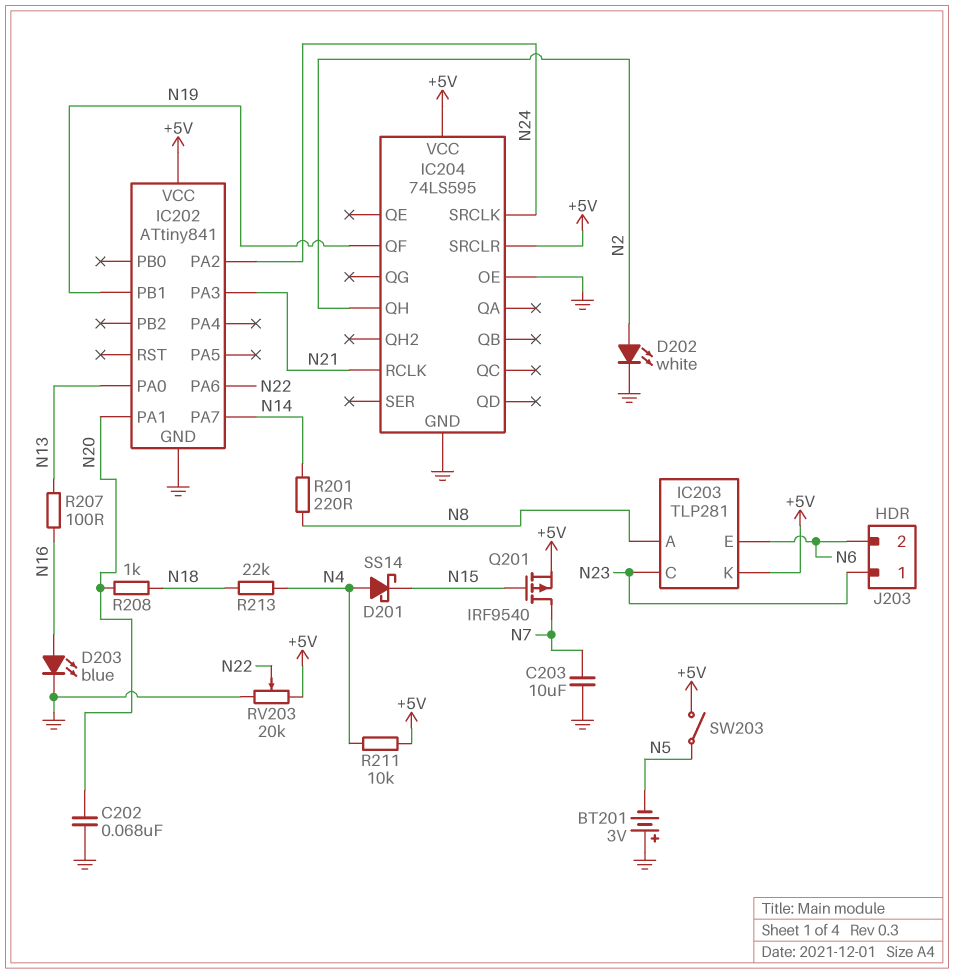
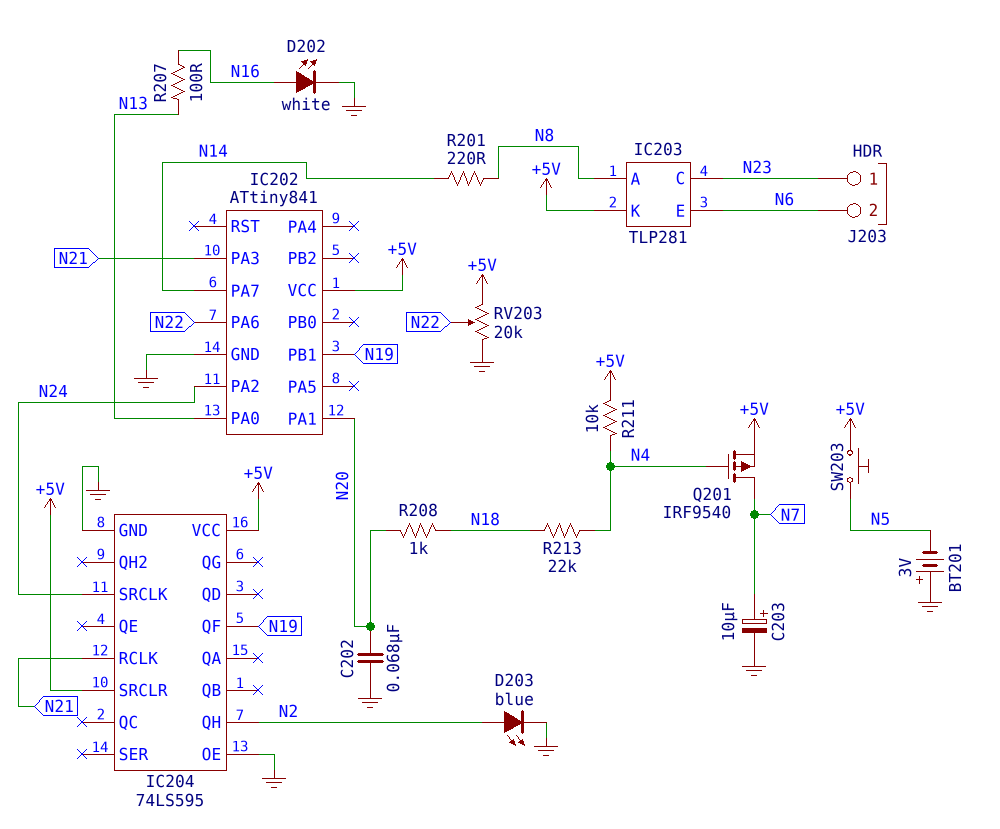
C203: 10uF (GND, N7) -> 10uF (plus N7, minus GND)
D201: schottky SS14 (A N4, K N15) -> none
D202: LED white (A N2, K GND) -> LED white (A N16, K GND)
D203: LED blue (A N16, K GND) -> LED blue (A N2, K GND)
Q201: PMOS IRF9540 (G N15, D N7, S +5V) -> PMOS IRF9540 (G N4, D N7, S +5V)
SW203: switch (+5V, N5) -> button (+5V, N5)

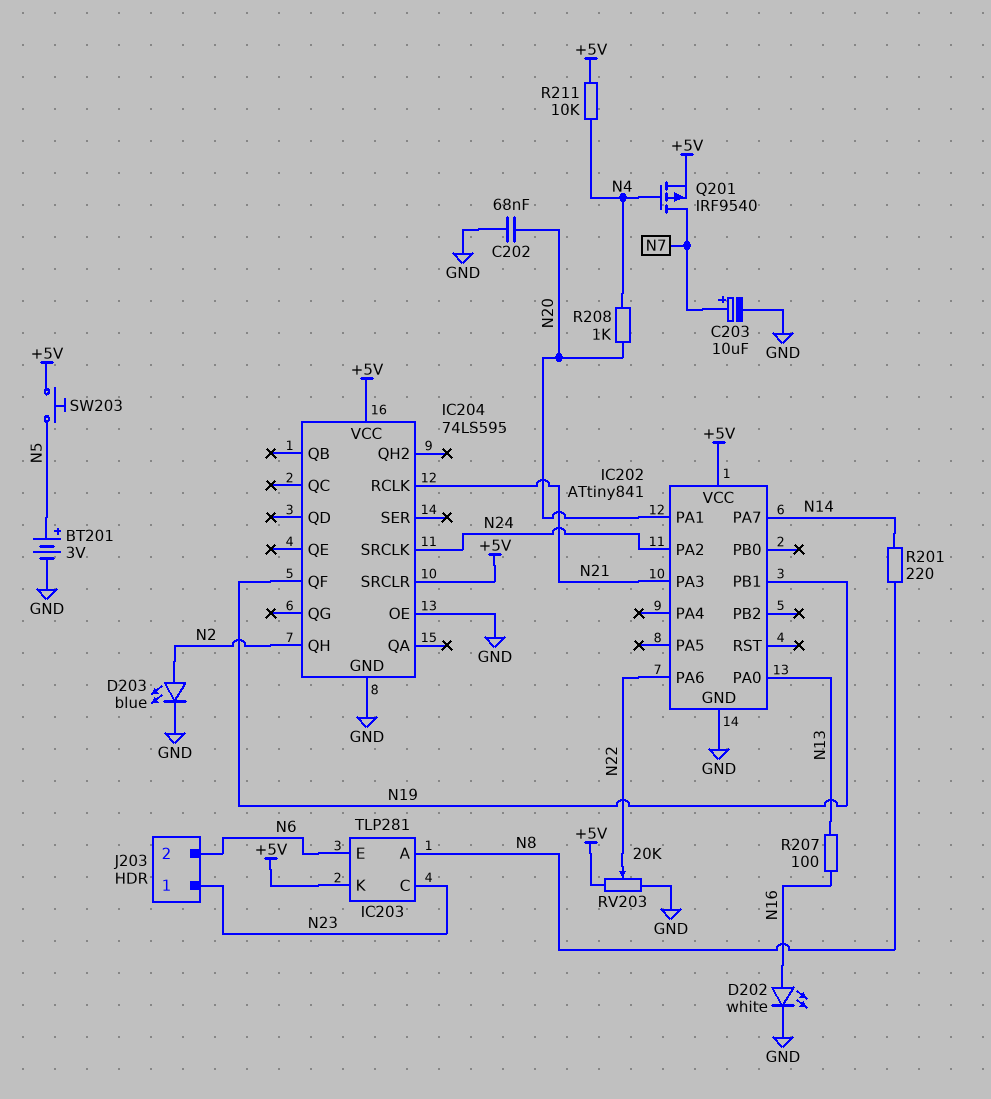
BT201: 3V (plus GND, minus N5) -> 3V (plus N5, minus GND)
R208: 1k (N18, N20) -> 1k (N4, N20)
R213: 22k (N4, N18) -> none

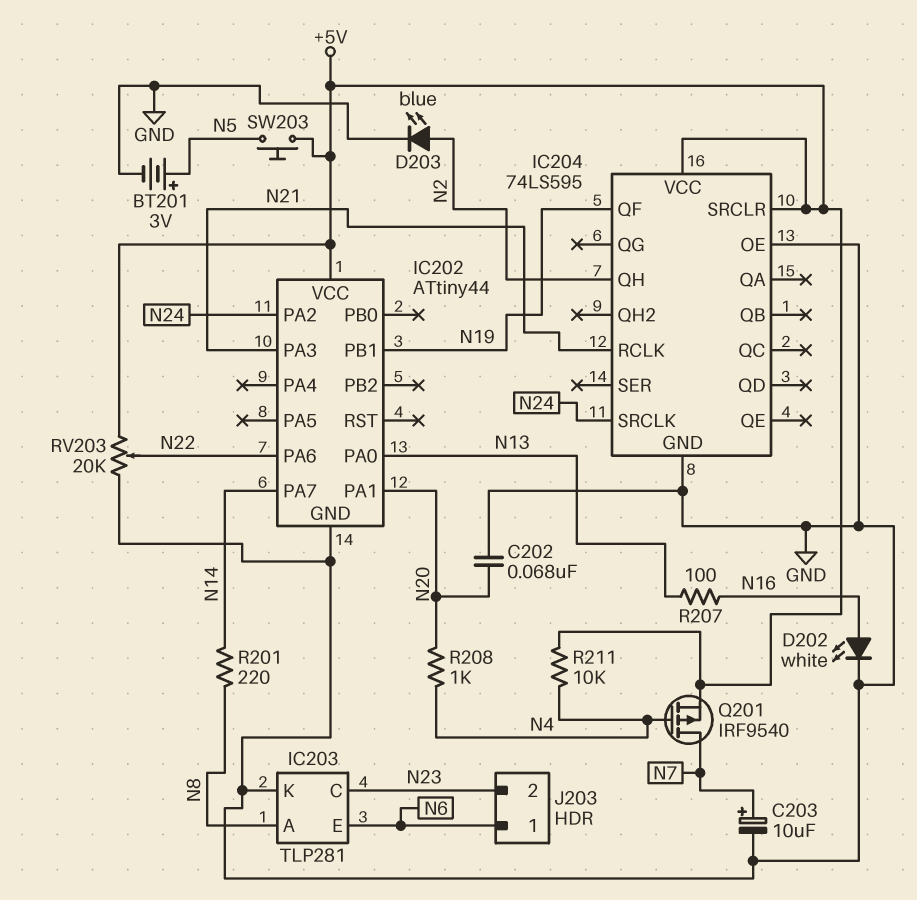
IC202: ATtiny841 -> ATtiny44
IC203 pin K: +5V -> GND
J203 pin 1: N23 -> N6
J203 pin 2: N6 -> N23

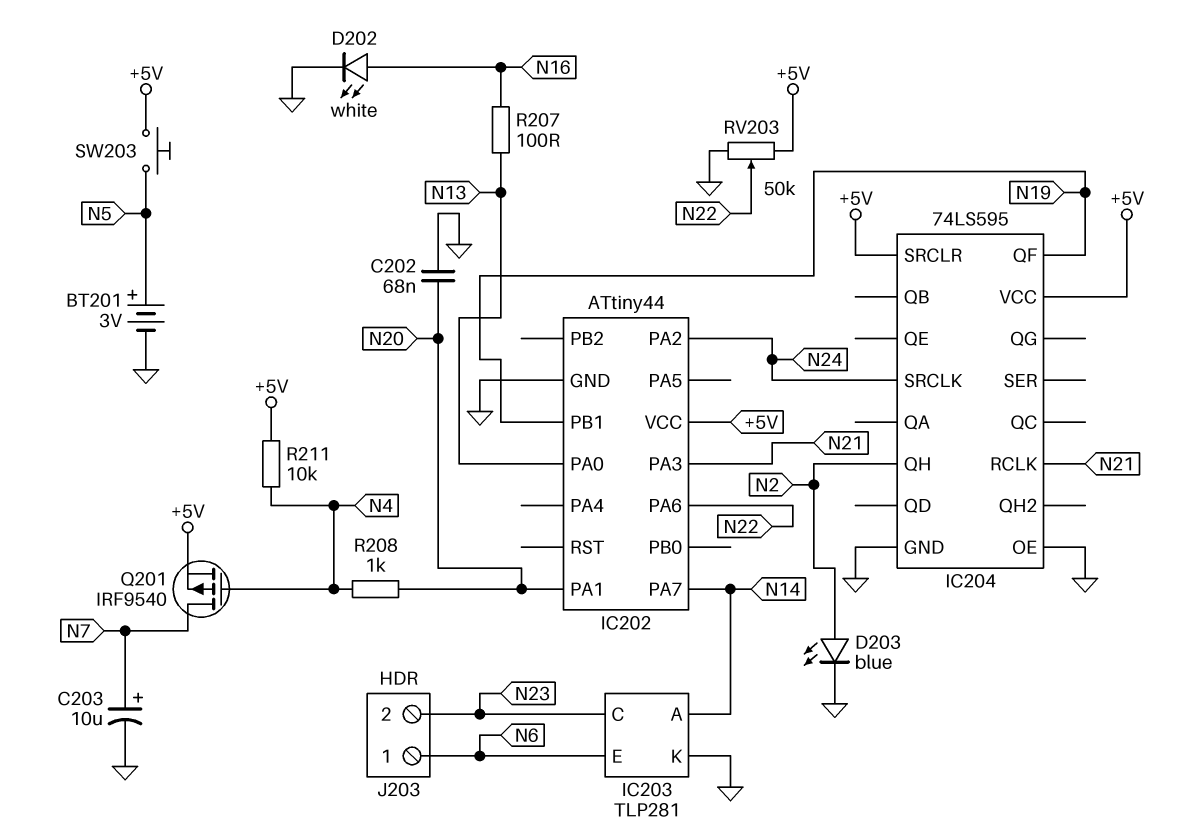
IC203 pin A: N8 -> N14
R201: 220 (N8, N14) -> none
RV203: 20k (+5V, GND, wiper N22) -> 50k (+5V, GND, wiper N22)

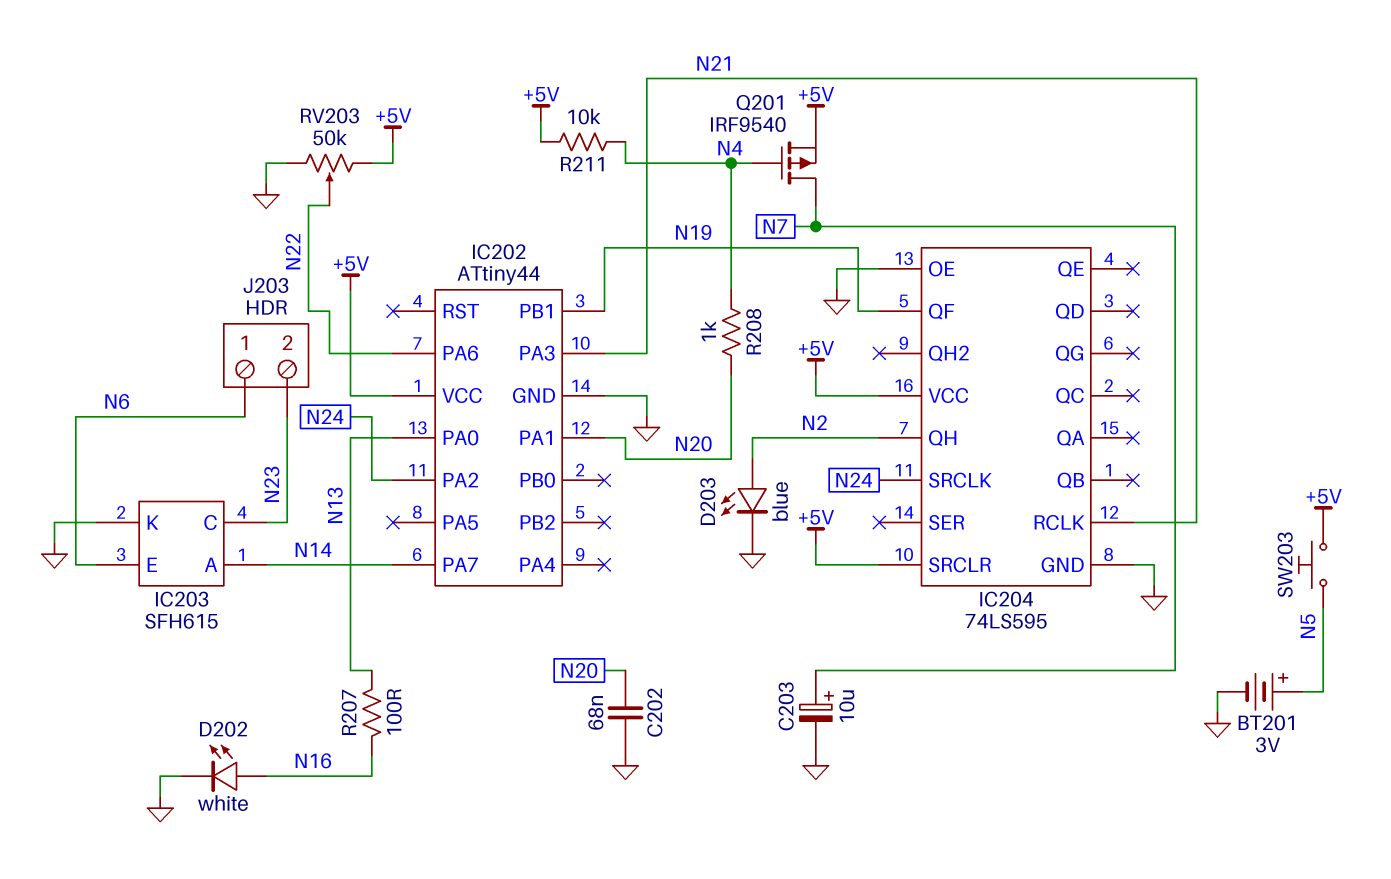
IC203: TLP281 -> SFH615

